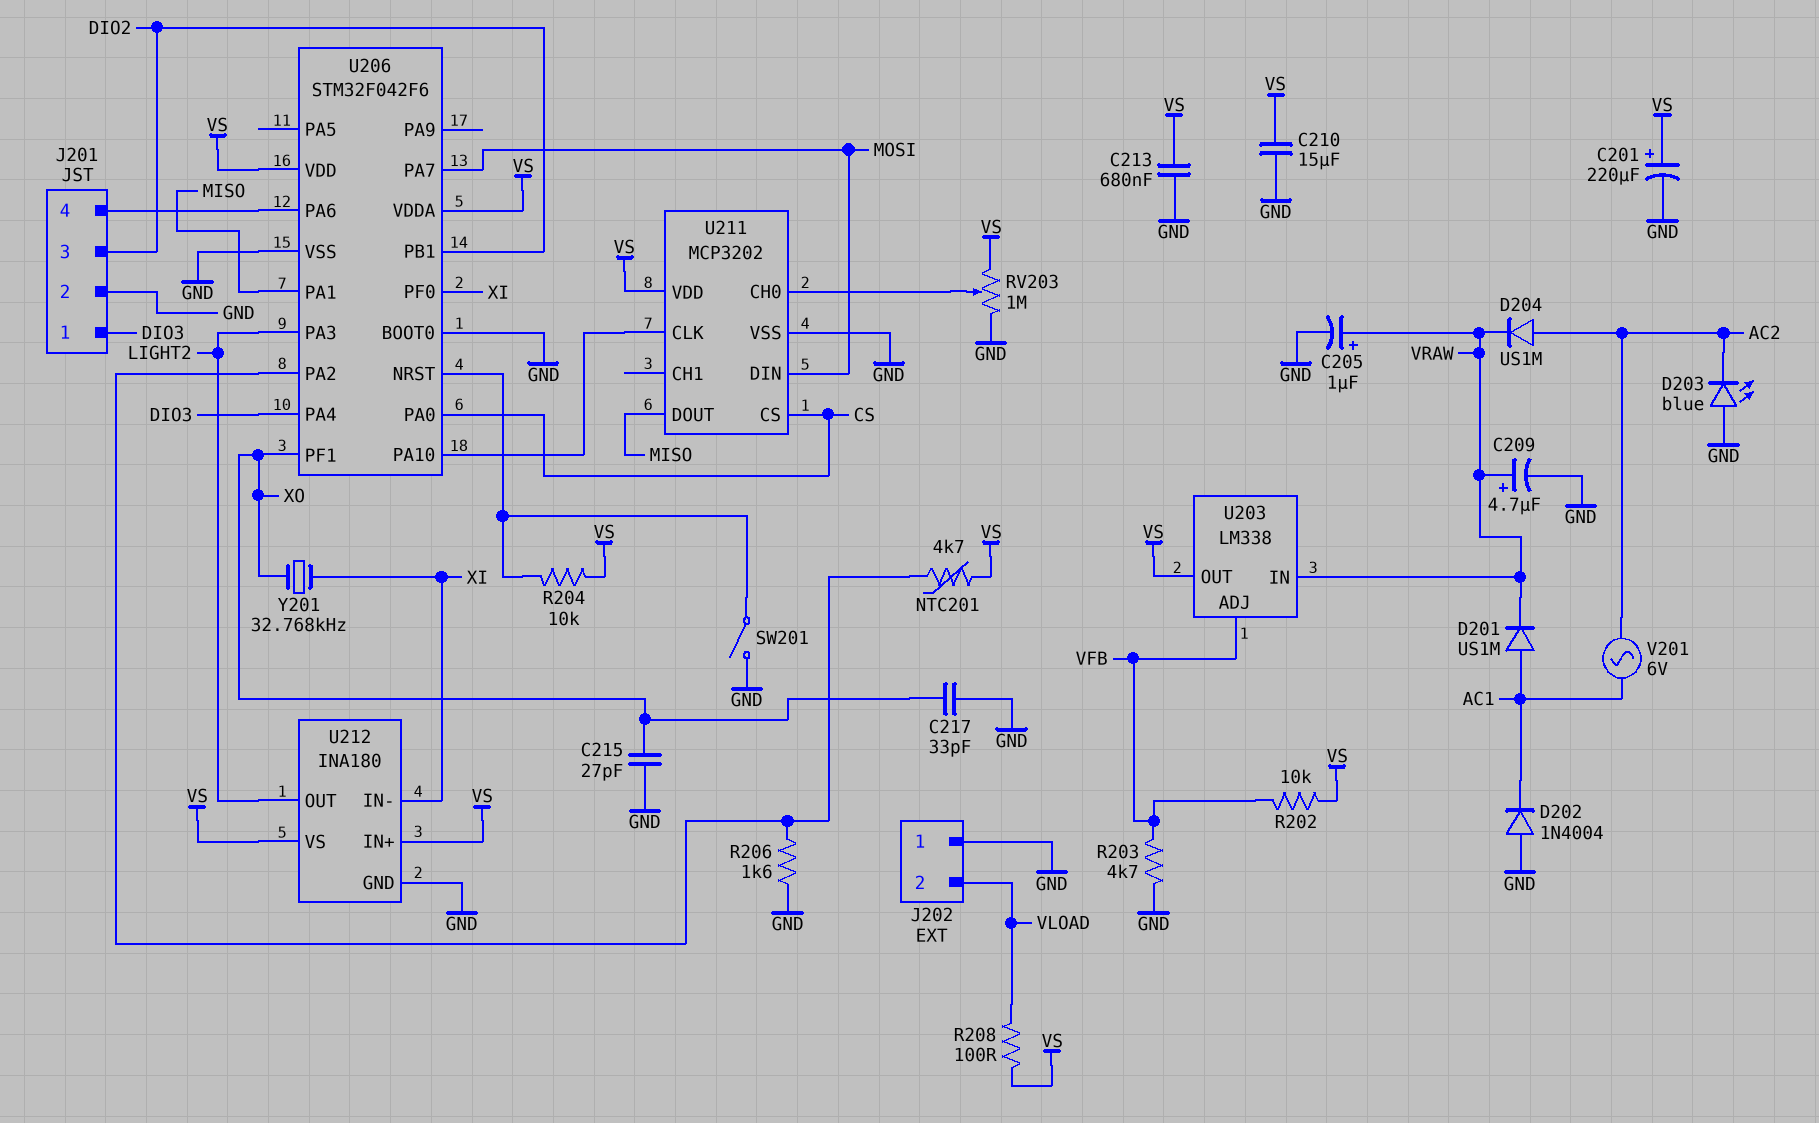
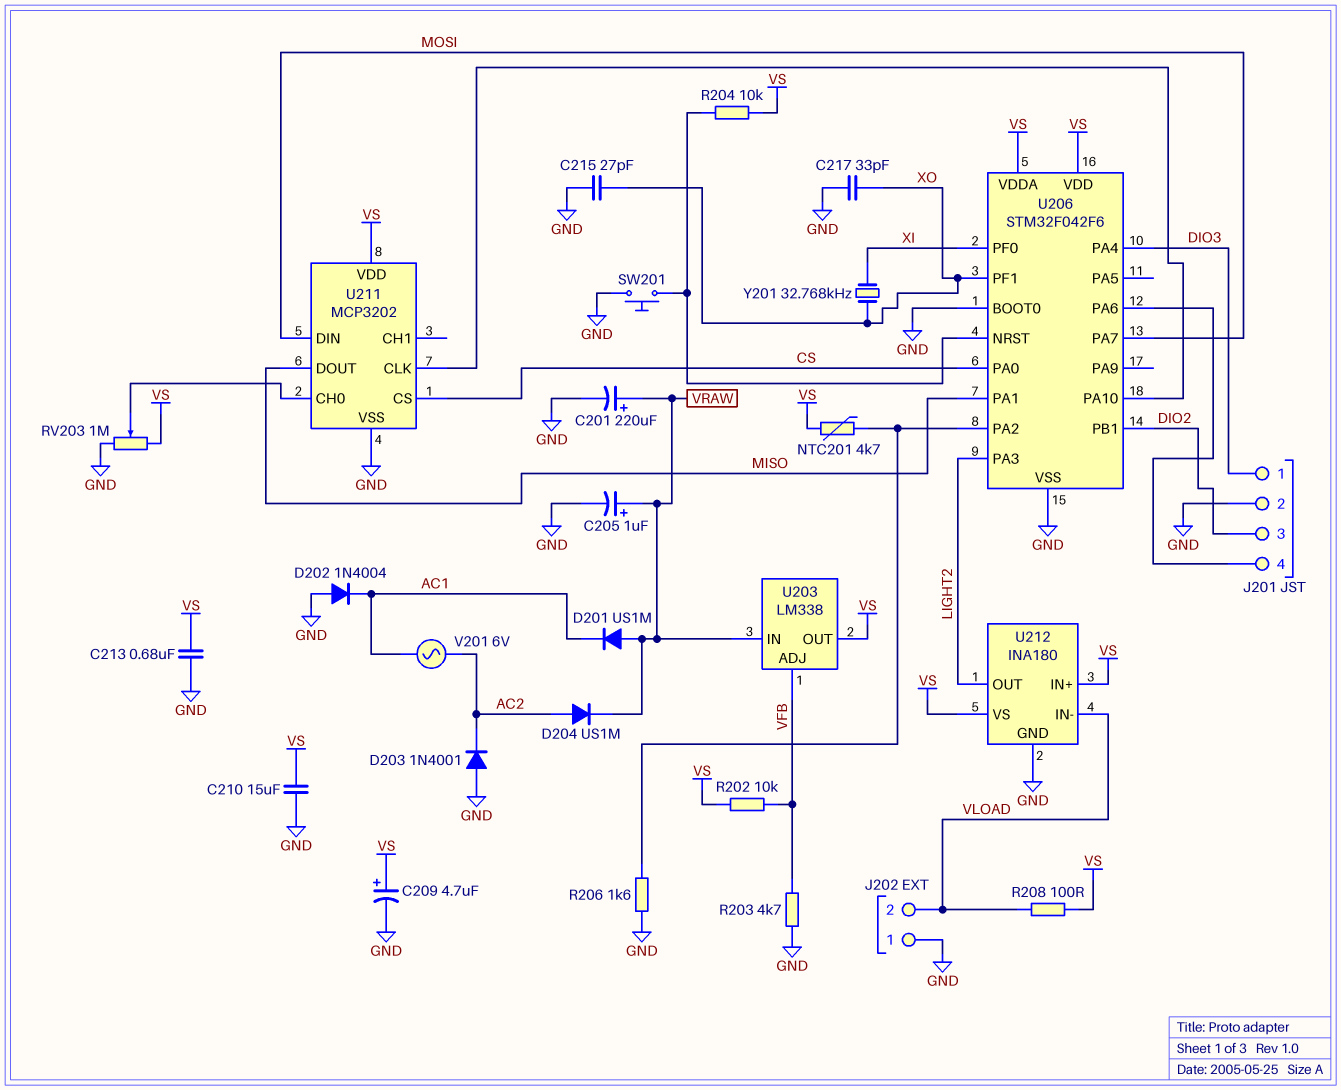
C201: 220uF (plus VS, minus GND) -> 220uF (plus VRAW, minus GND)
C209: 4.7uF (plus VRAW, minus GND) -> 4.7uF (plus VS, minus GND)
D201: diode US1M (A AC1, K VRAW) -> diode US1M (A VRAW, K AC1)
D203: LED blue (A GND, K AC2) -> diode 1N4001 (A GND, K AC2)
SW201: switch (GND, U206/NRST) -> button (GND, U206/NRST)
U212 pin IN-: XI -> VLOAD

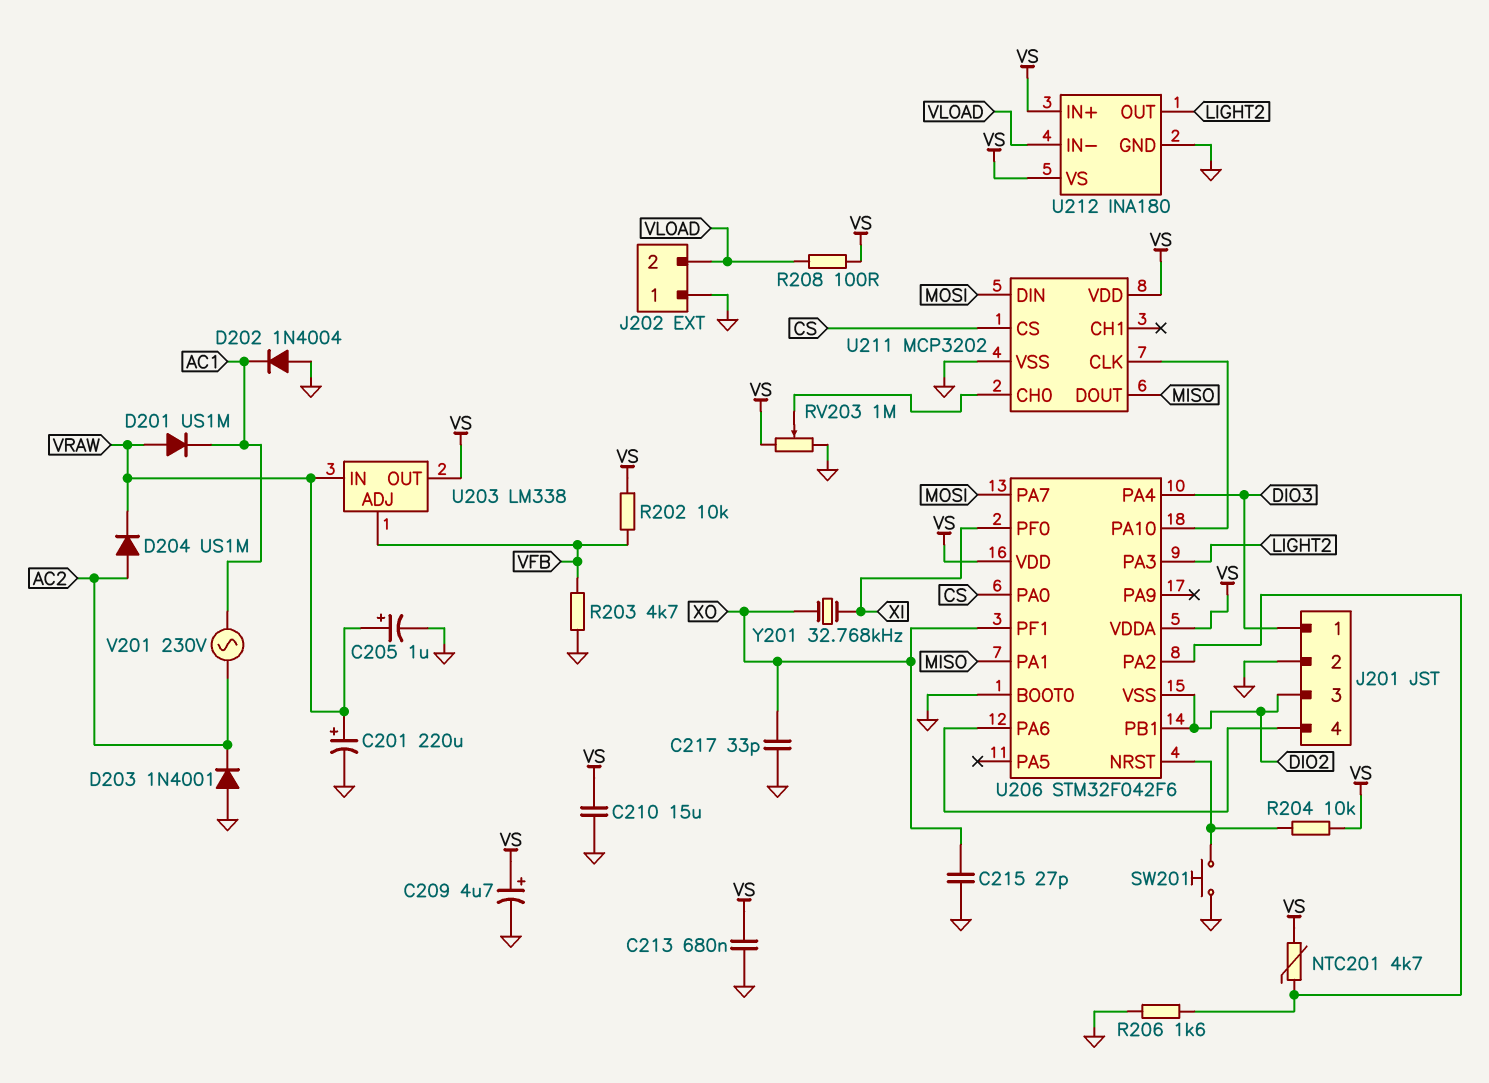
U206 pin VSS: GND -> DIO2
V201: AC 6V (AC1, AC2) -> AC 230V (AC1, AC2)

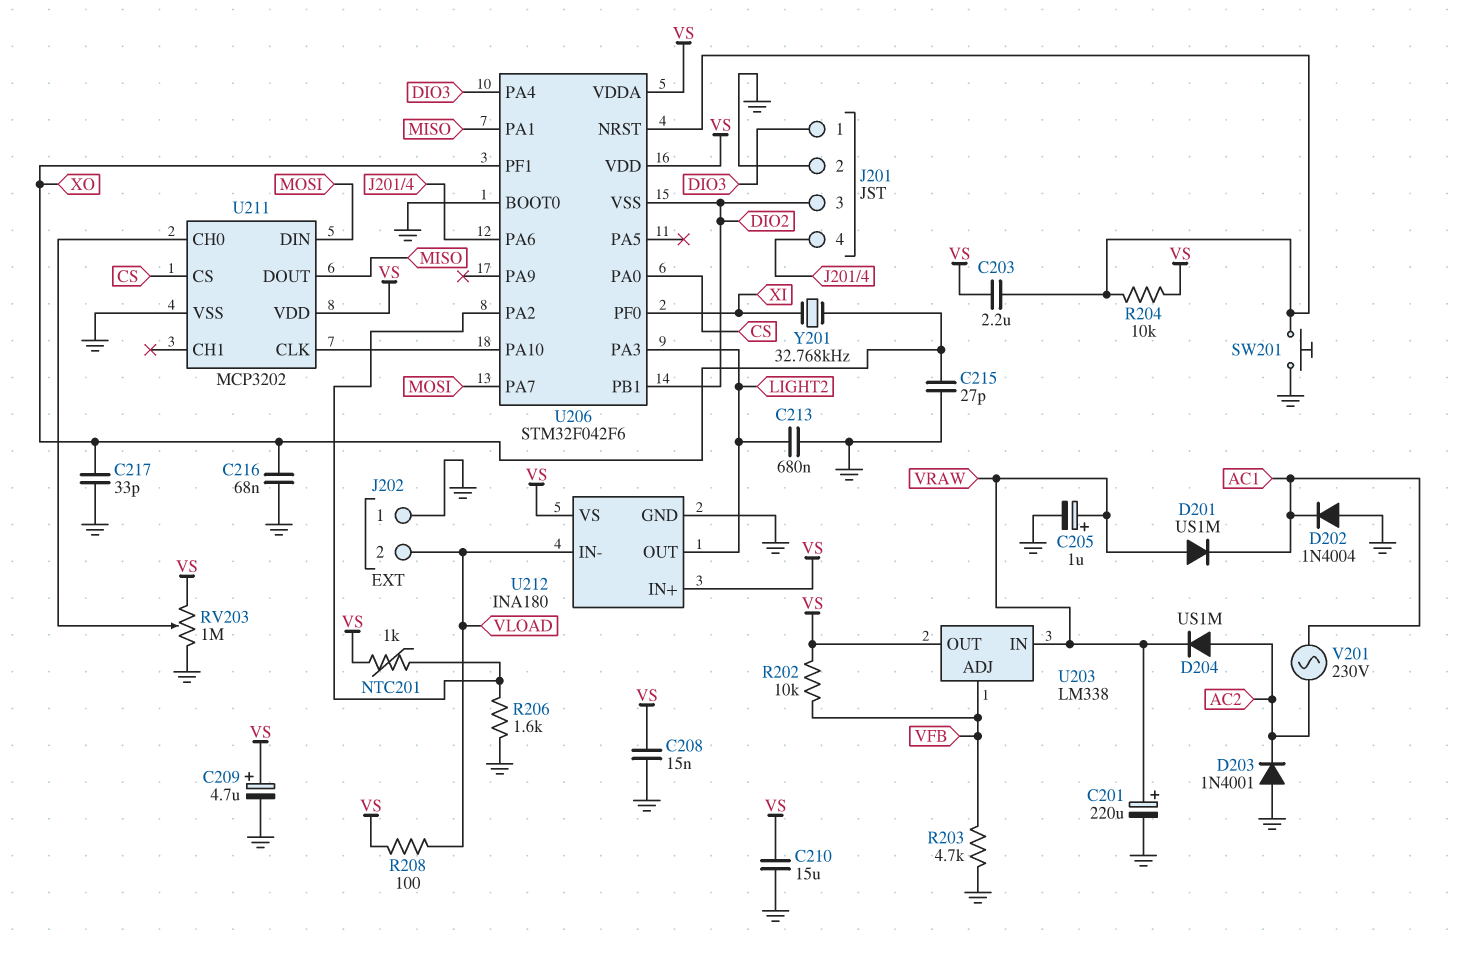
C203: none -> 2.2uF (U206/NRST, VS)
C208: none -> 15nF (GND, VS)
C213: 680nF (GND, VS) -> 680nF (GND, LIGHT2)
C216: none -> 68nF (GND, XO)
NTC201: 4.7k (U206/PA2, VS) -> 1k (U206/PA2, VS)

